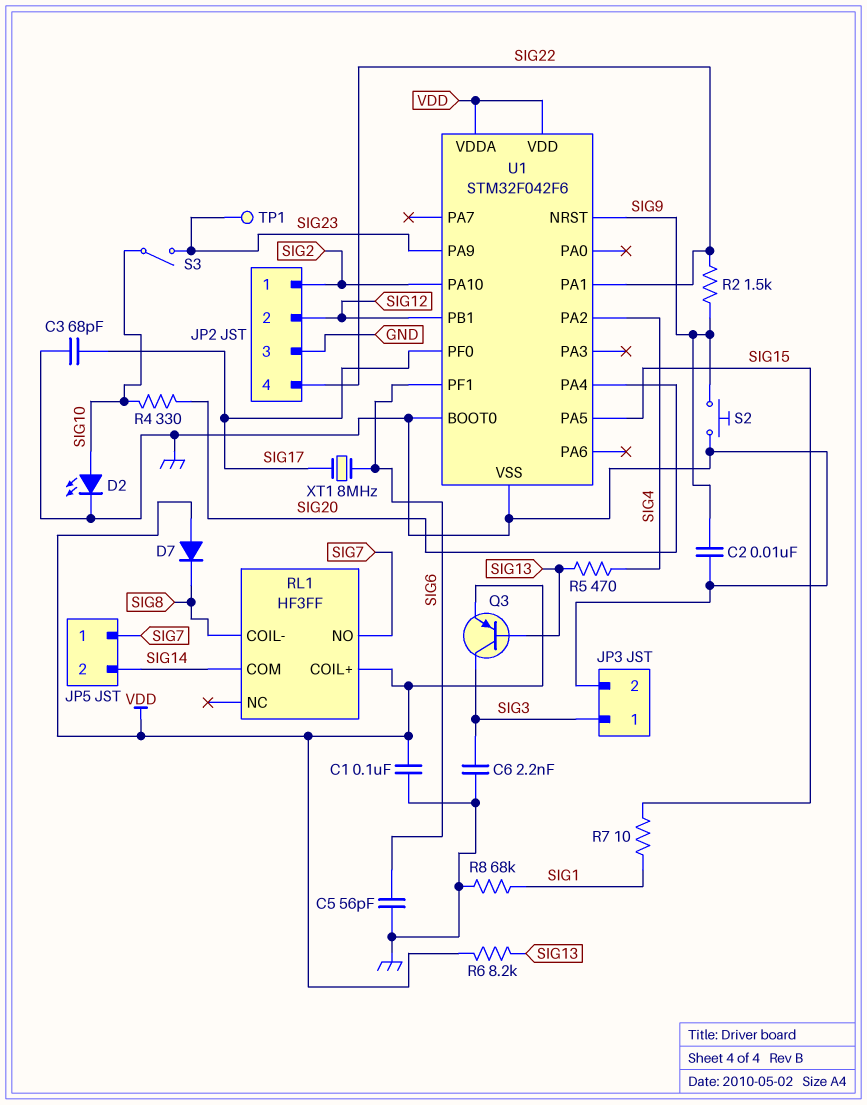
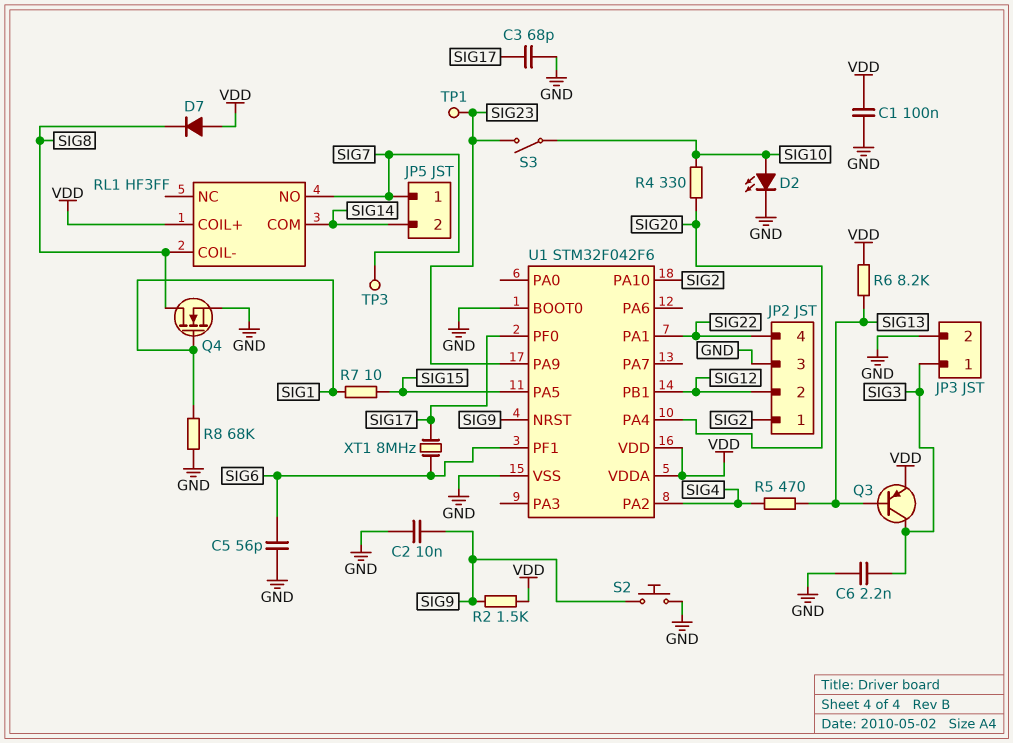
Q4: none -> NMOS (G SIG1, D SIG8, S GND)
R2: 1.5k (SIG9, SIG22) -> 1.5k (SIG9, VDD)
TP3: none -> test point (SIG7)

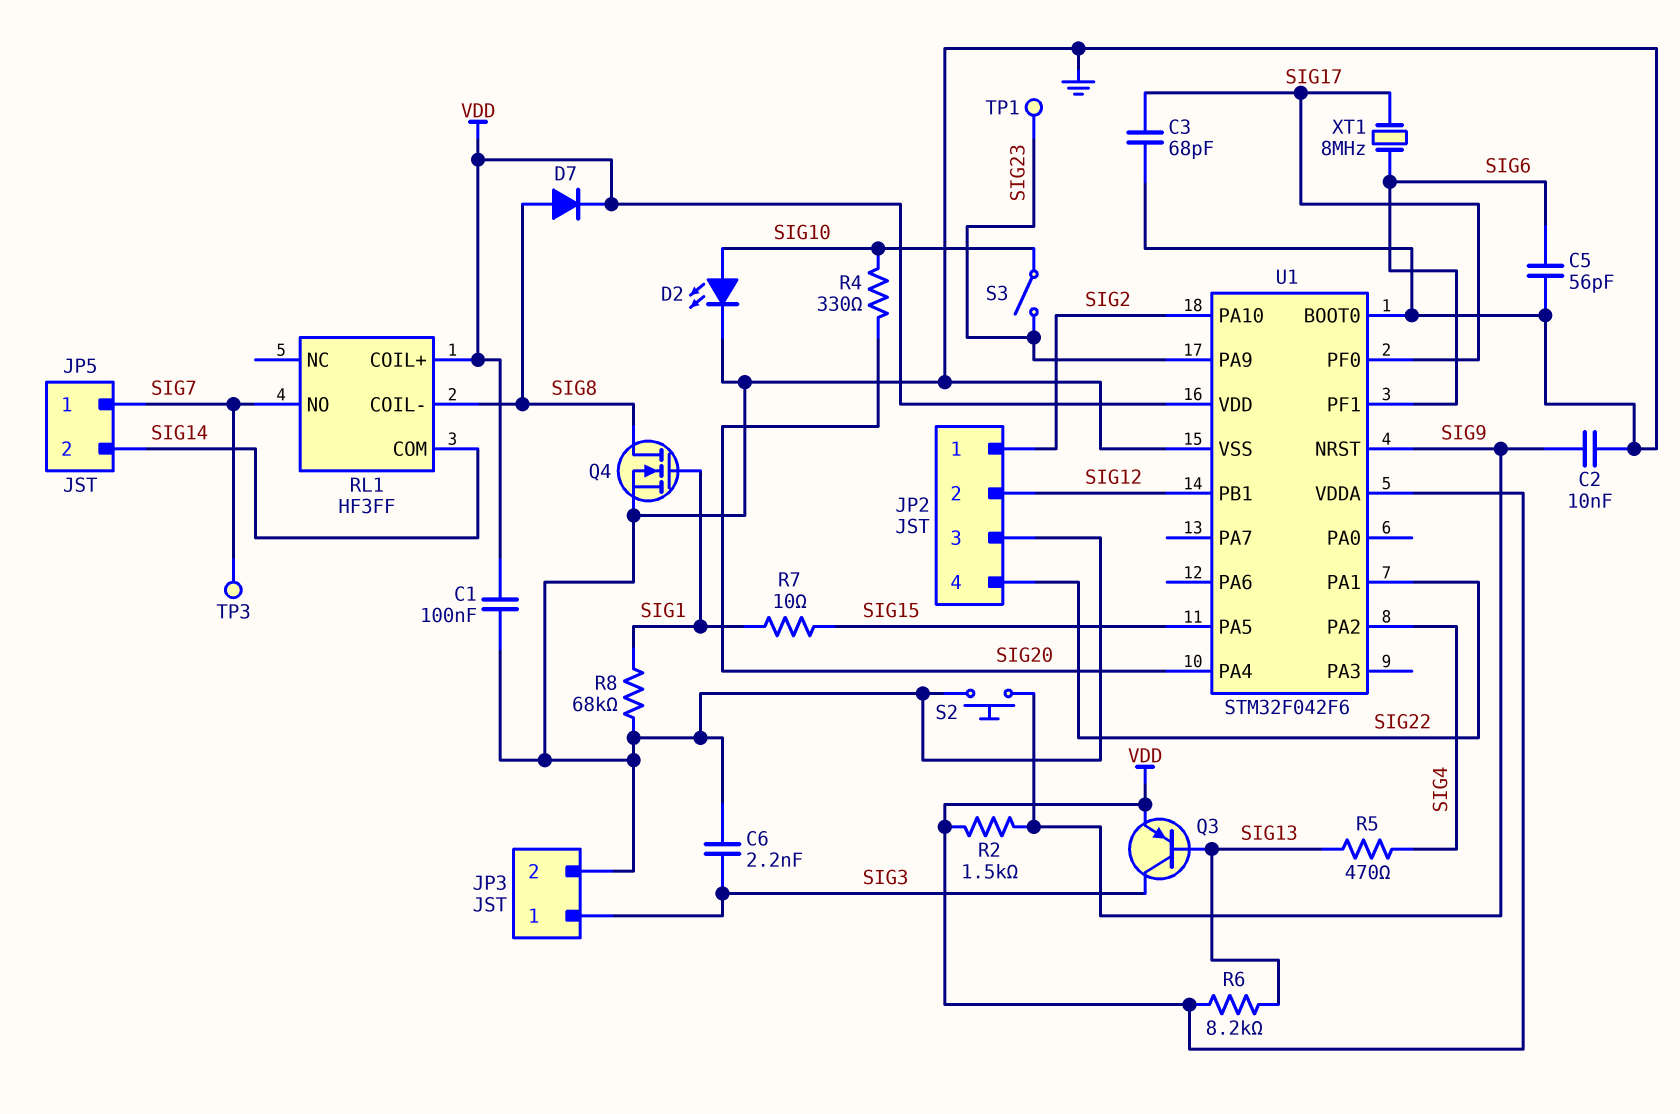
D7: diode (A VDD, K SIG8) -> diode (A SIG8, K VDD)

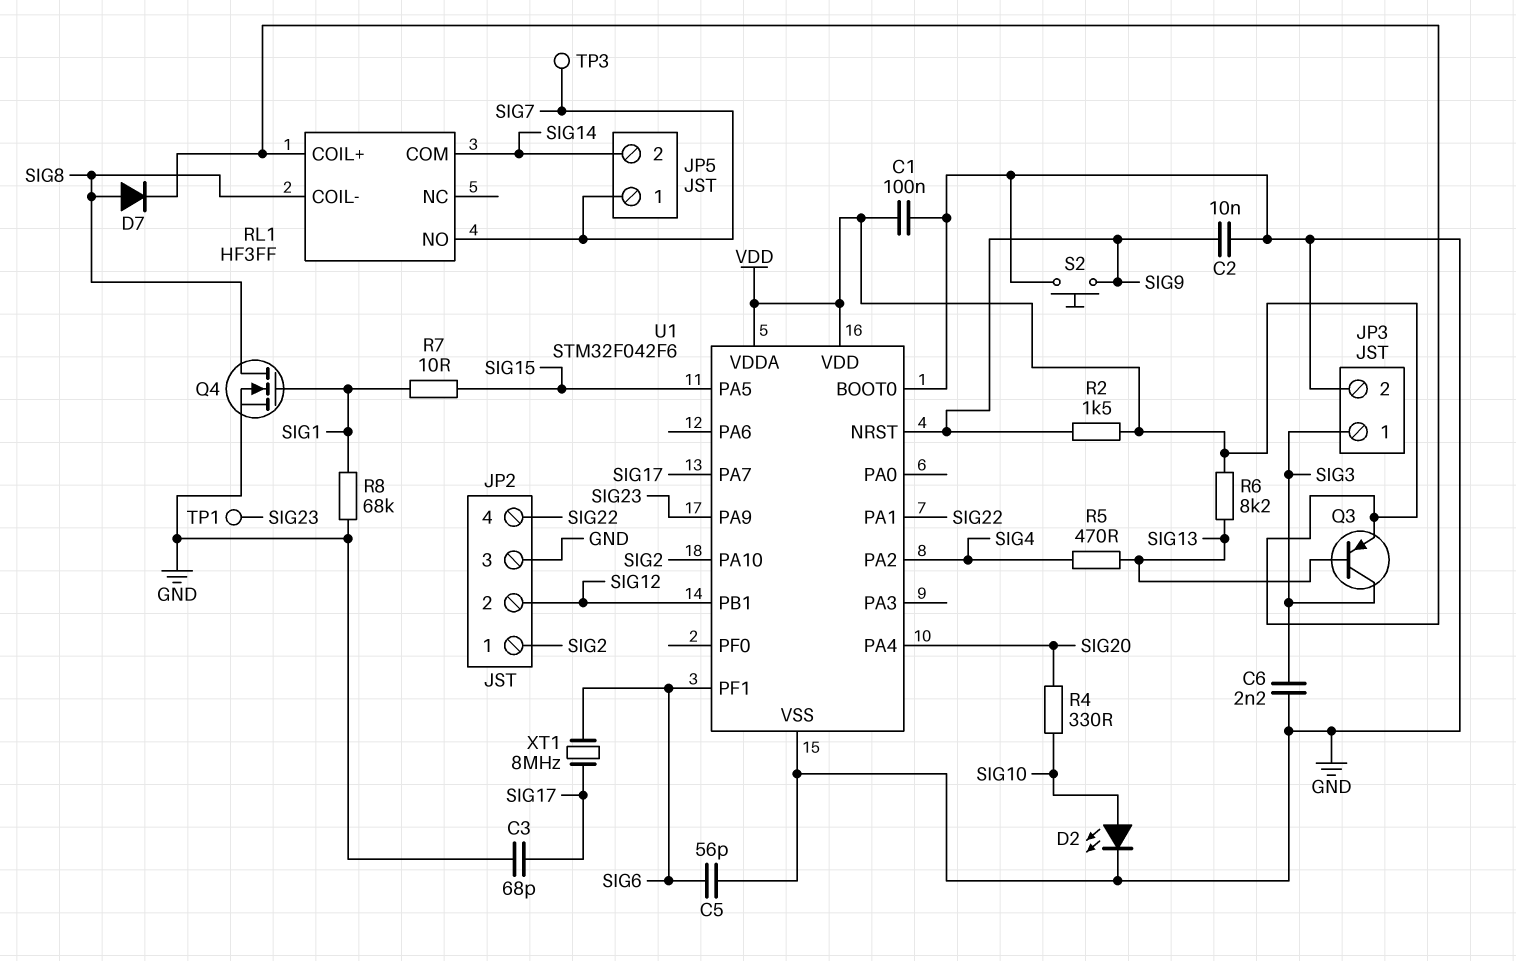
S3: switch (SIG10, SIG23) -> none
U1 pin PA7: none -> SIG17
U1 pin PF0: SIG17 -> none

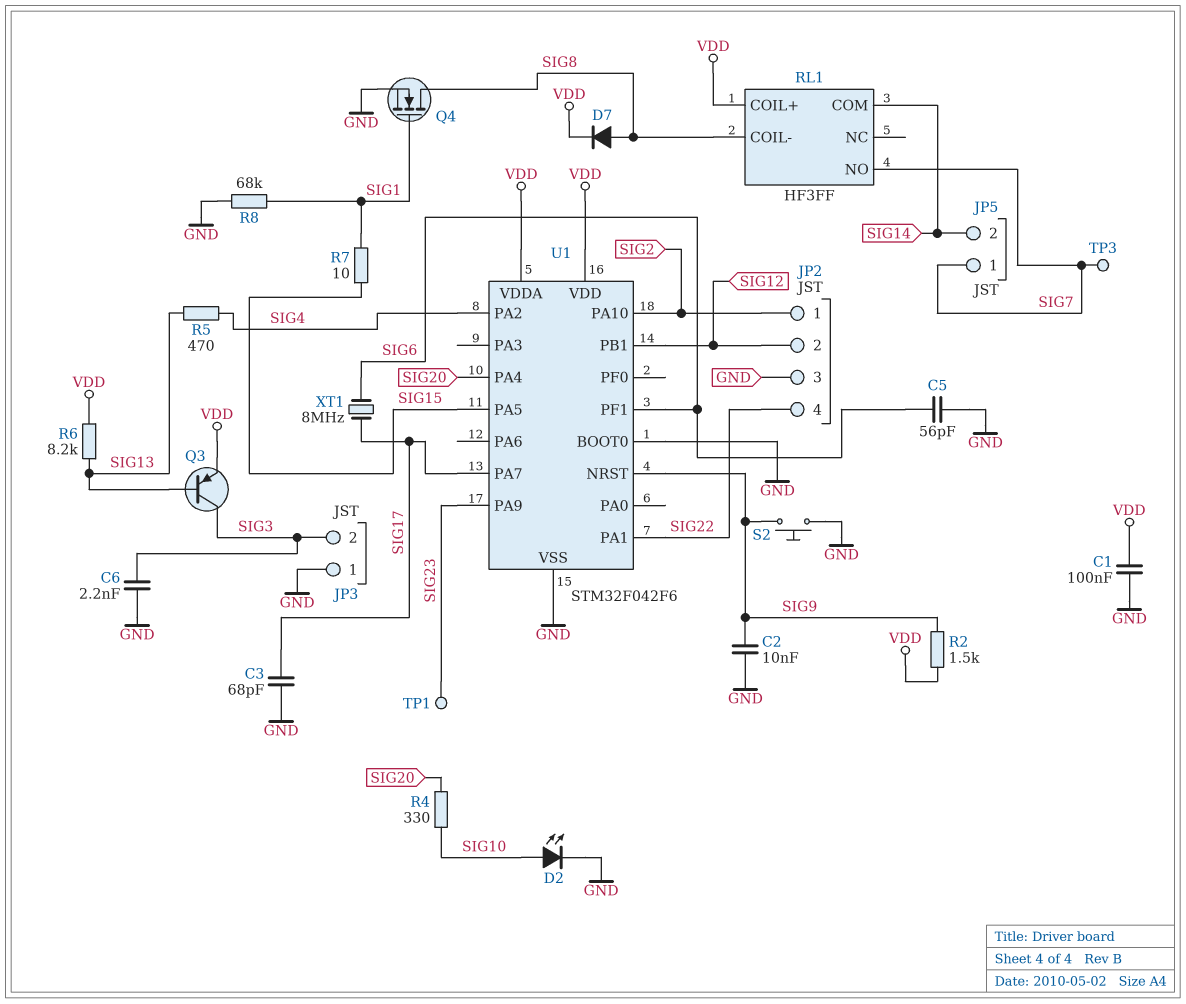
JP3 pin 1: SIG3 -> GND
JP3 pin 2: GND -> SIG3

